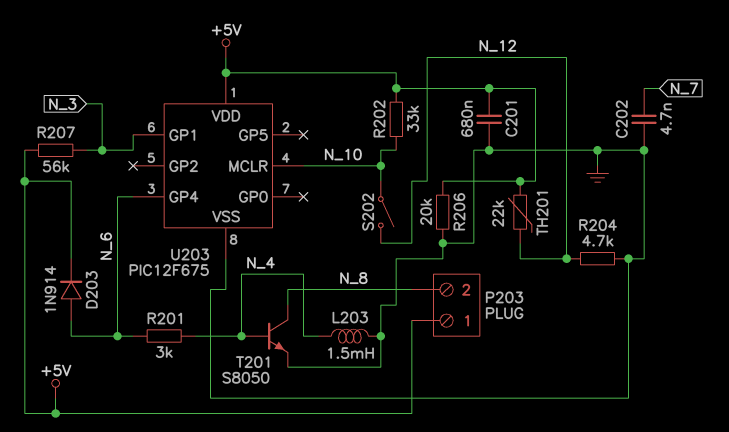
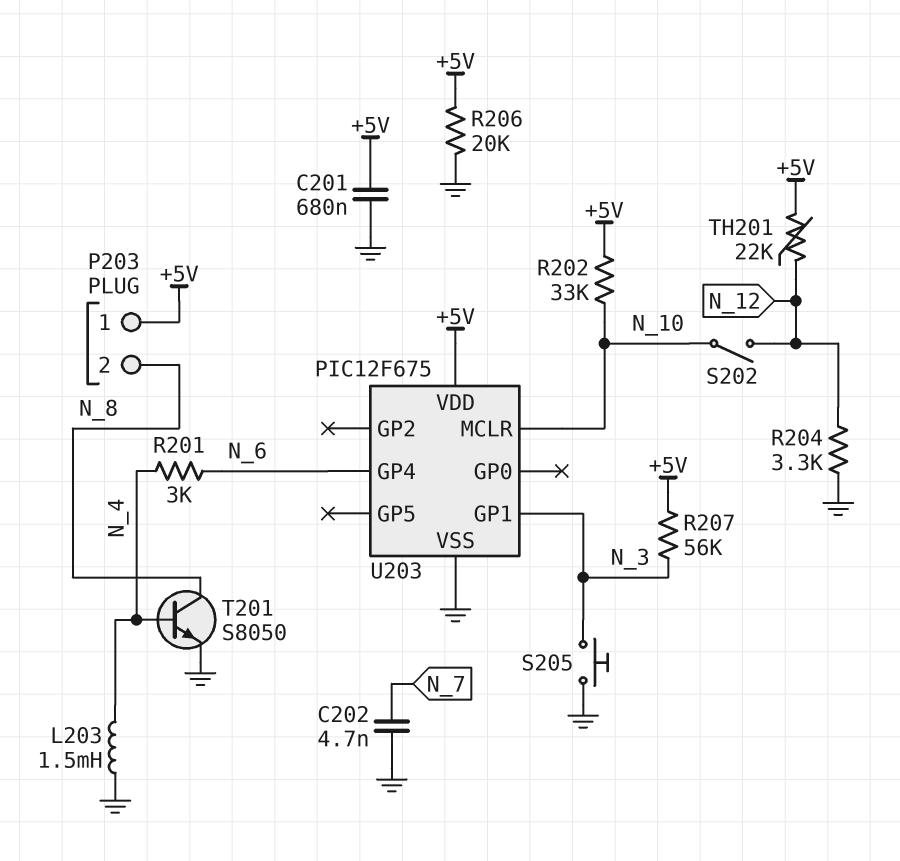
D203: diode 1N914 (A N_6, K +5V) -> none
R204: 4.7k (GND, N_12) -> 3.3k (GND, N_12)
S205: none -> button (GND, N_3)

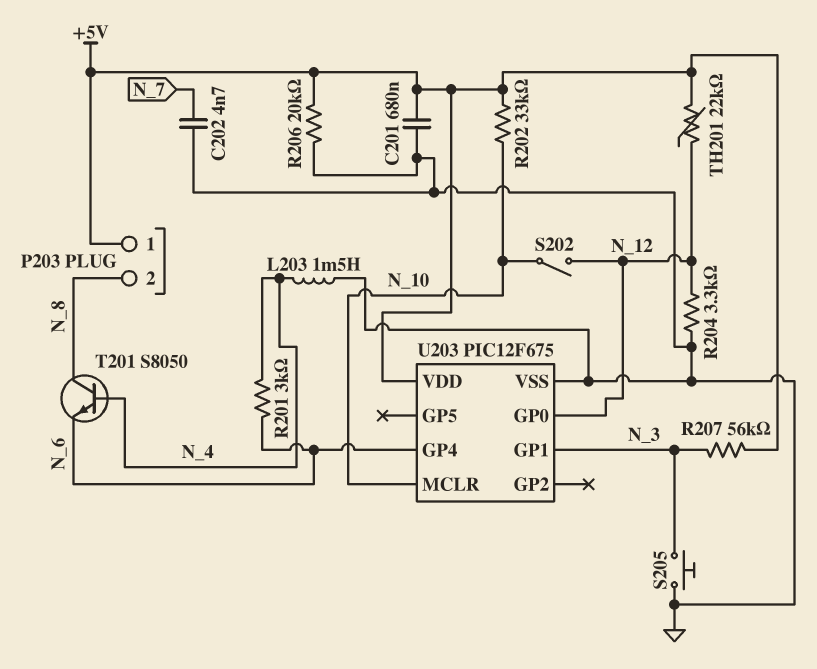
T201: NPN S8050 (B N_4, C N_8, E GND) -> NPN S8050 (B N_4, C N_8, E N_6)
U203 pin GP0: none -> N_12

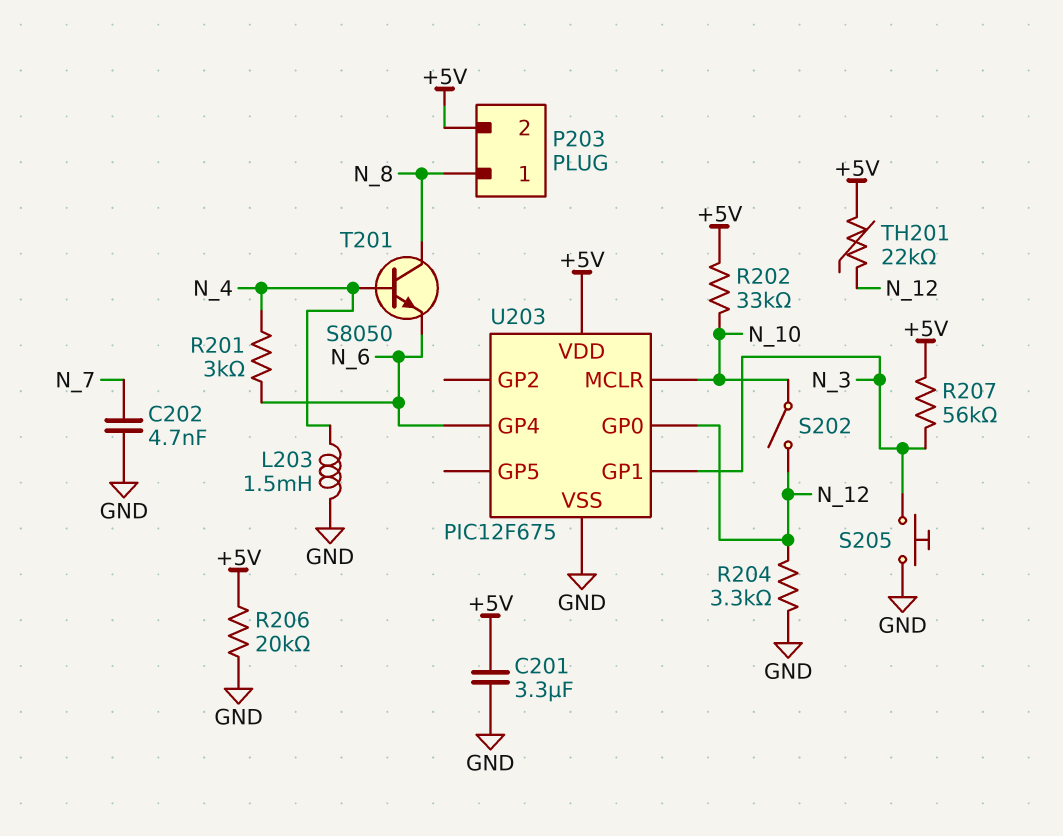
C201: 680nF (+5V, GND) -> 3.3uF (+5V, GND)
P203 pin 1: +5V -> N_8
P203 pin 2: N_8 -> +5V

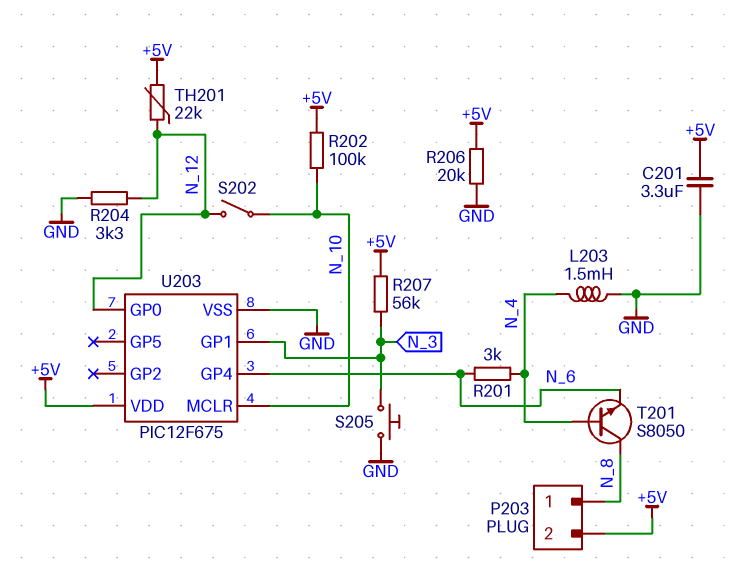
C202: 4.7nF (GND, N_7) -> none
R202: 33k (+5V, N_10) -> 100k (+5V, N_10)

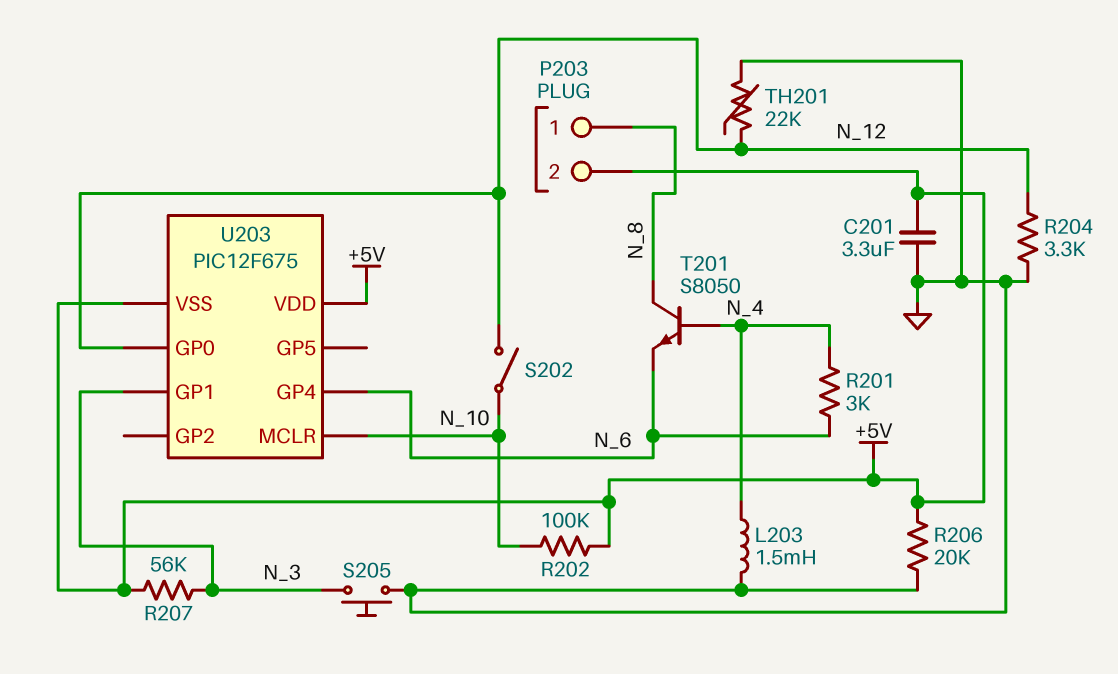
TH201: 22k (+5V, N_12) -> 22k (GND, N_12)
U203 pin VSS: GND -> +5V

